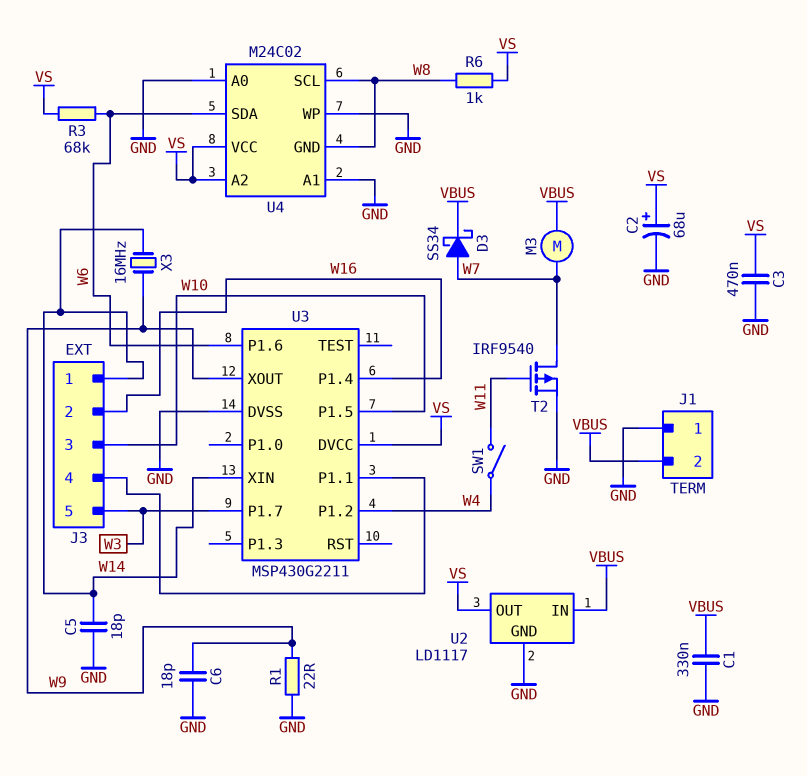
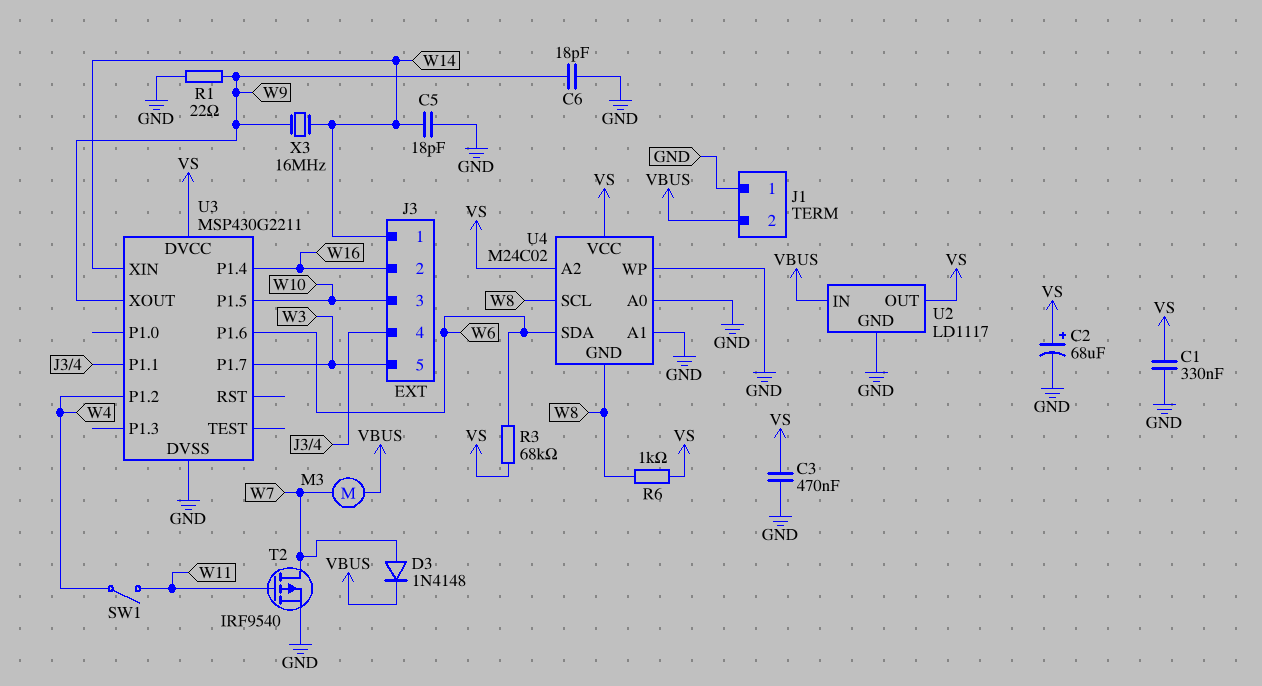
C1: 330nF (GND, VBUS) -> 330nF (GND, VS)
D3: schottky SS34 (A W7, K VBUS) -> diode 1N4148 (A W7, K VBUS)

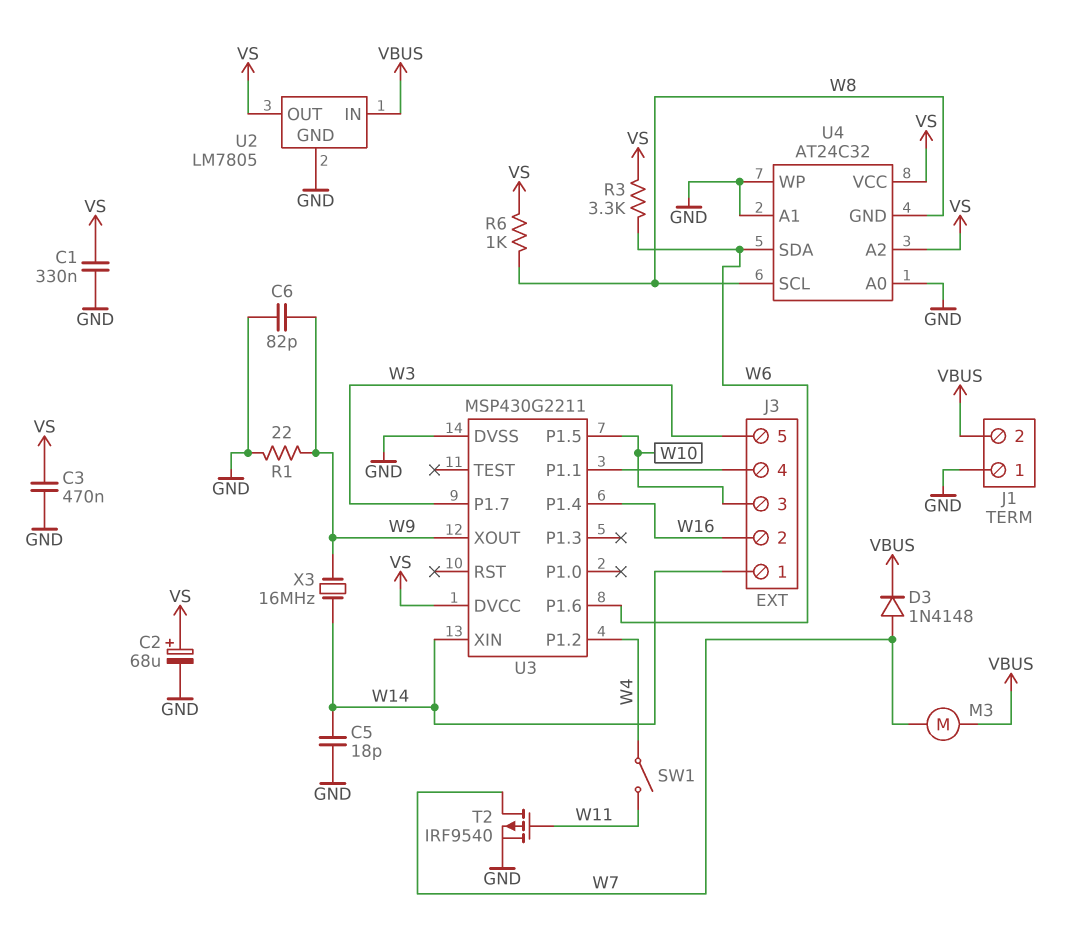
C6: 18pF (GND, W9) -> 82pF (GND, W9)
R3: 68k (VS, W6) -> 3.3k (VS, W6)
U2: LD1117 -> LM7805
U4: M24C02 -> AT24C32

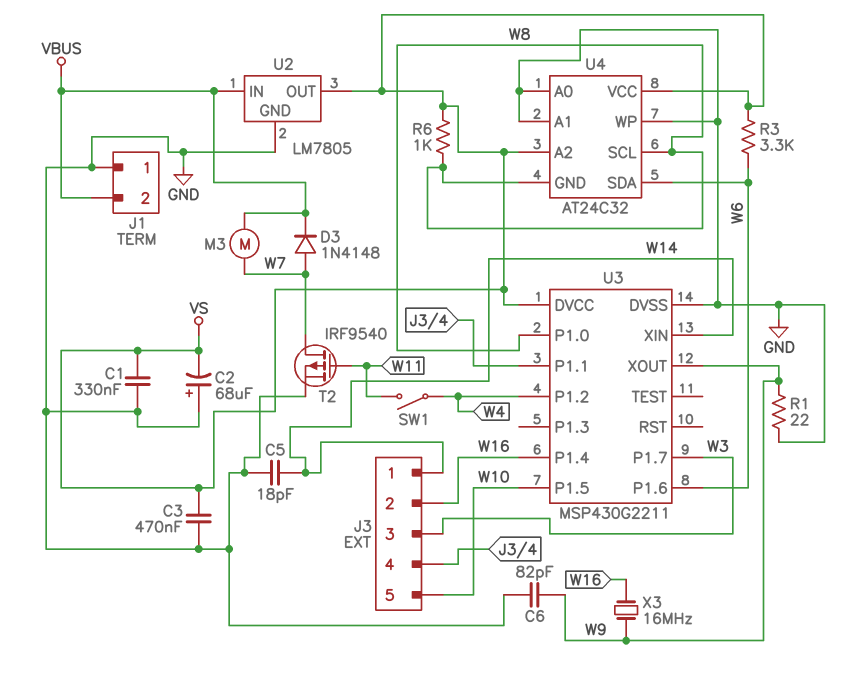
C2: 68uF (plus VS, minus GND) -> 68uF (plus GND, minus VS)
J3 pin 3: W10 -> W3
J3 pin 5: W3 -> W10
U3 pin P1.0: none -> W8
X3: 16MHz (W9, W14) -> 16MHz (W9, W16)

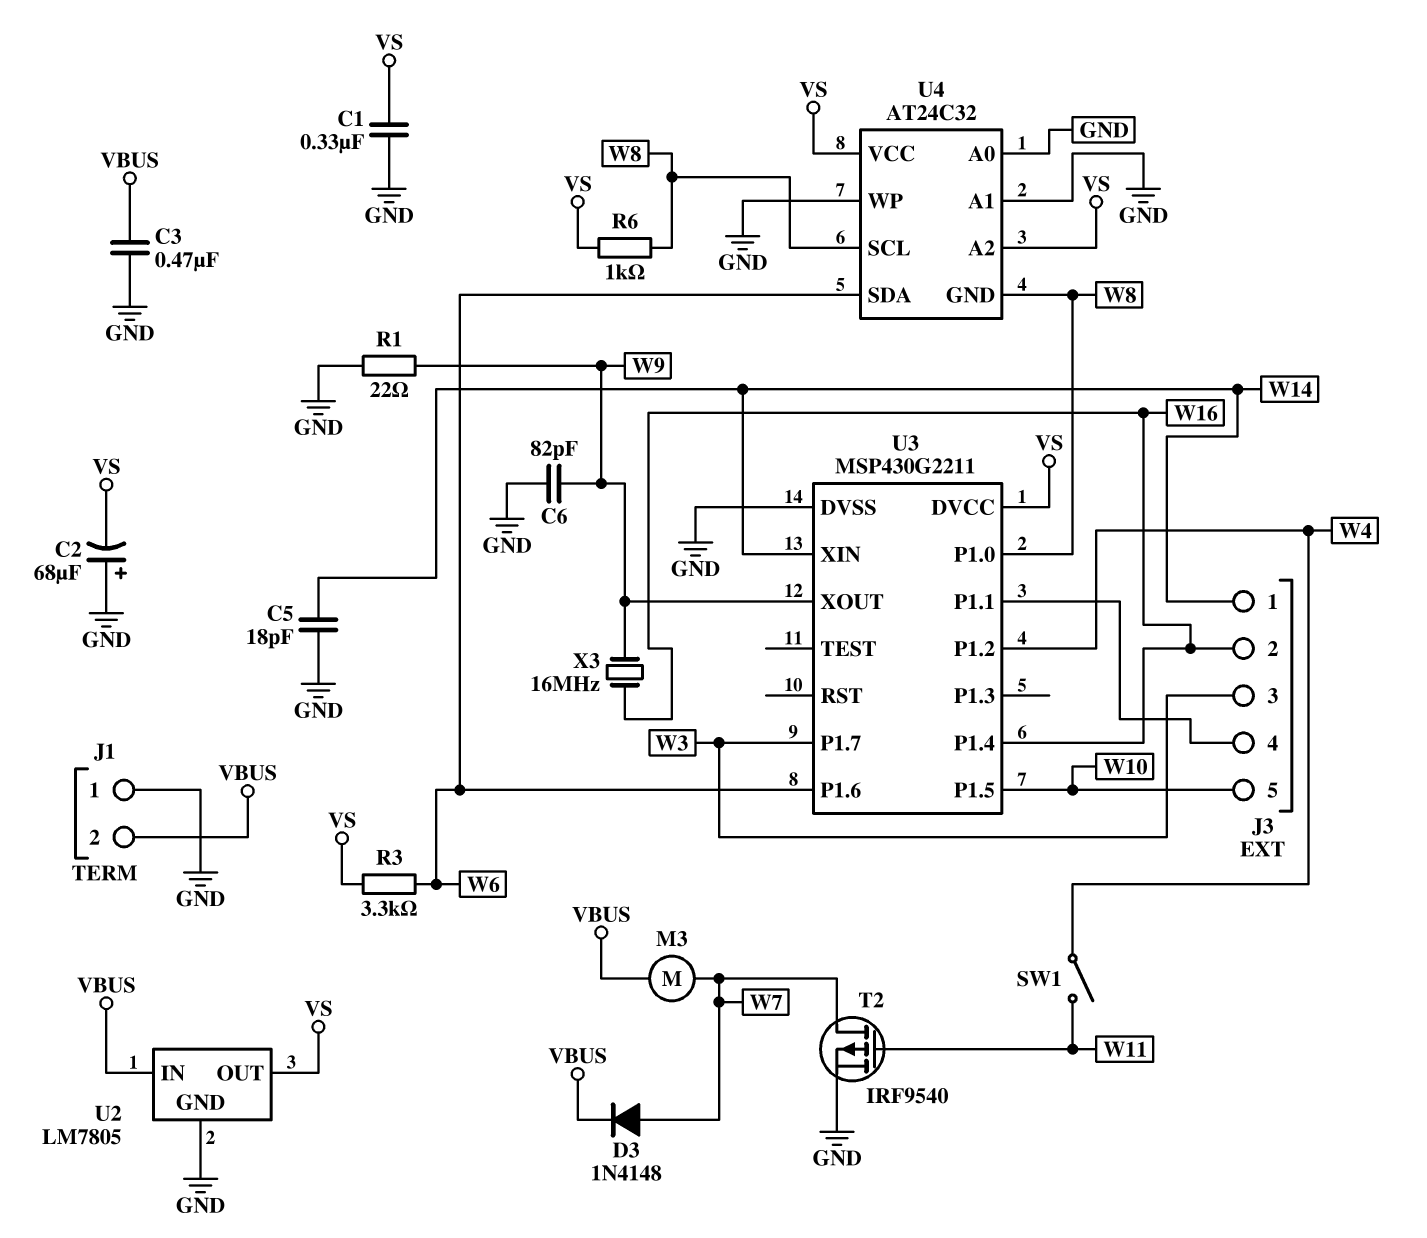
C3: 470nF (GND, VS) -> 470nF (GND, VBUS)

